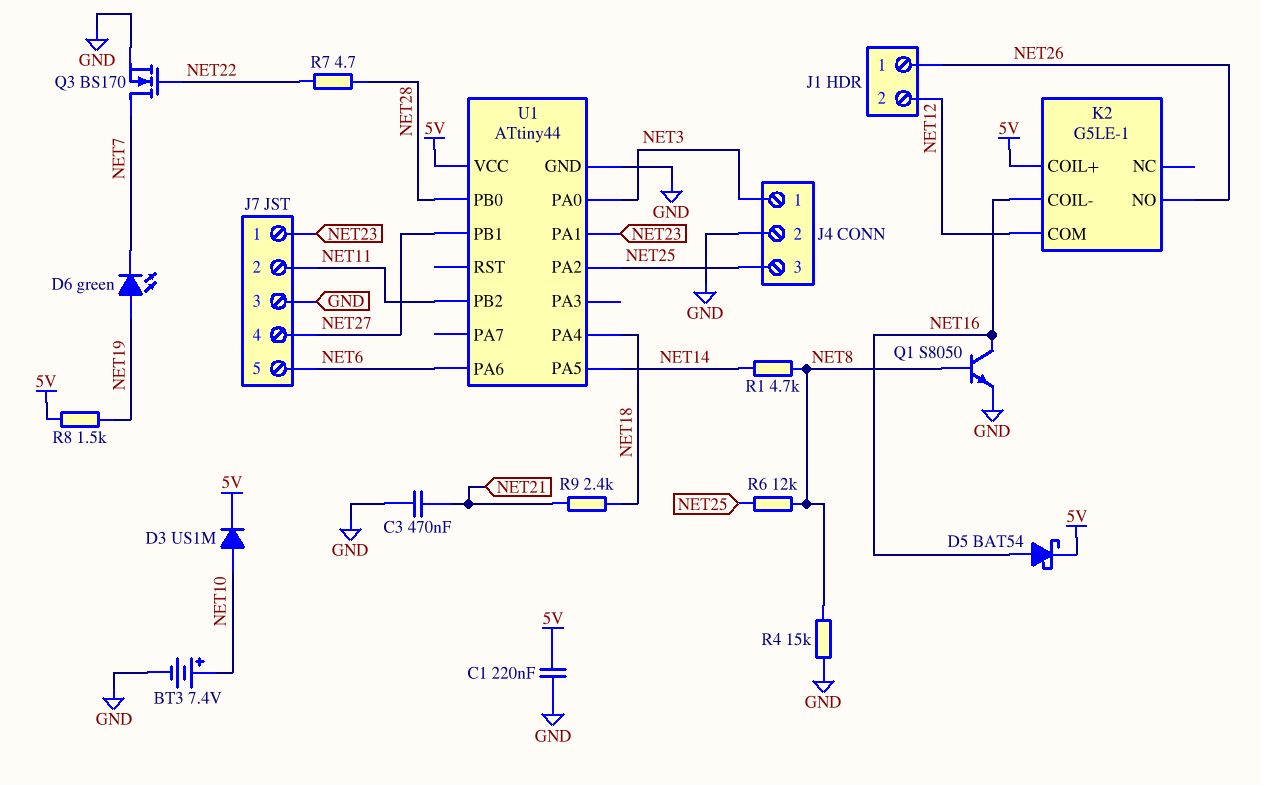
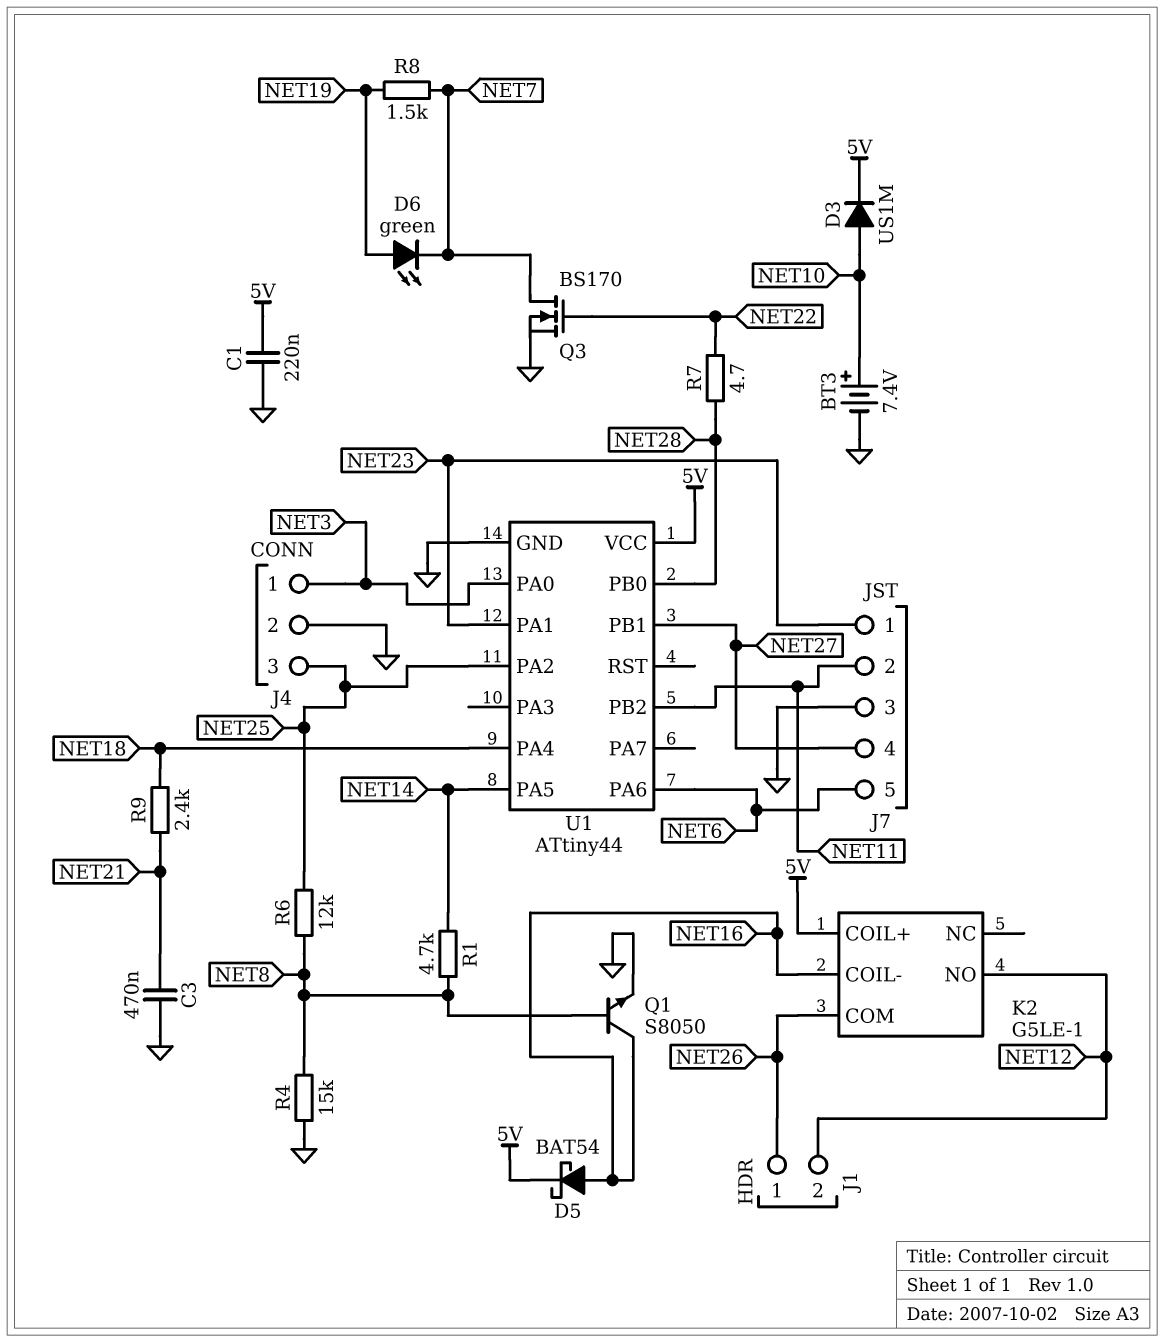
K2 pin COM: NET12 -> NET26
K2 pin NO: NET26 -> NET12
R8: 1.5k (5V, NET19) -> 1.5k (NET7, NET19)

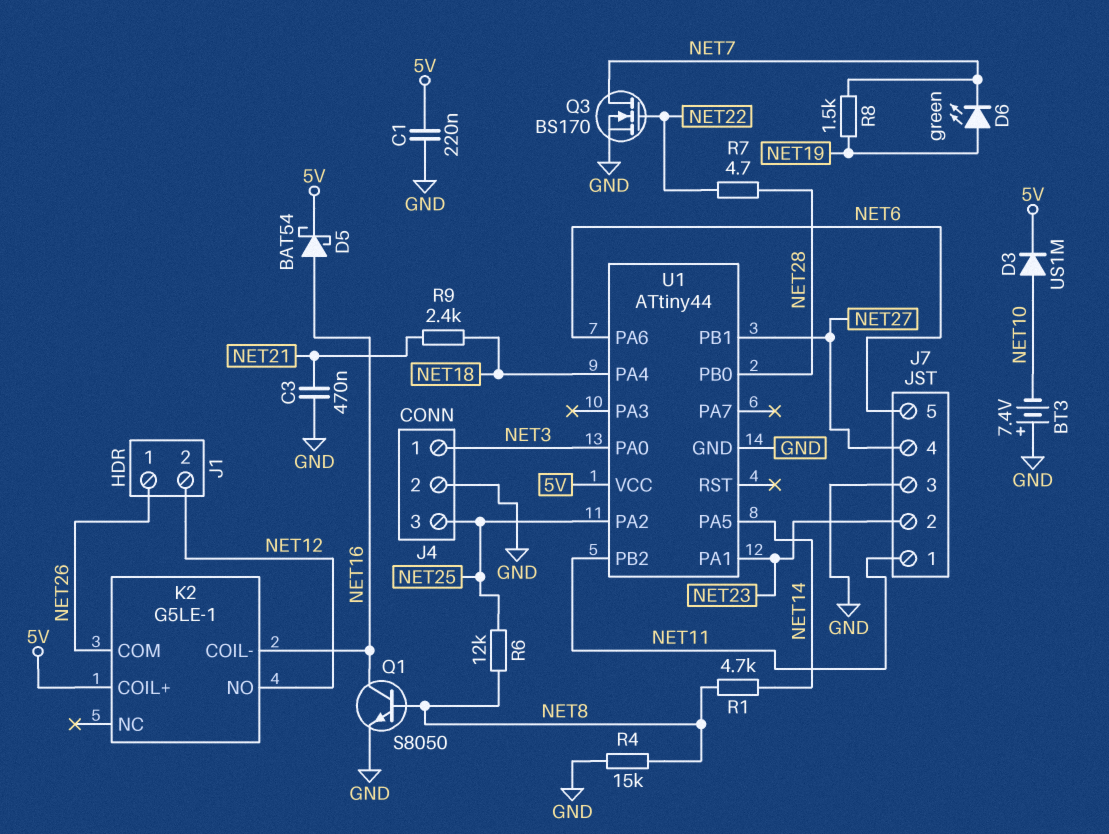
BT3: 7.4V (plus NET10, minus GND) -> 7.4V (plus GND, minus NET10)
J7 pin 1: NET23 -> NET11
J7 pin 2: NET11 -> NET23

